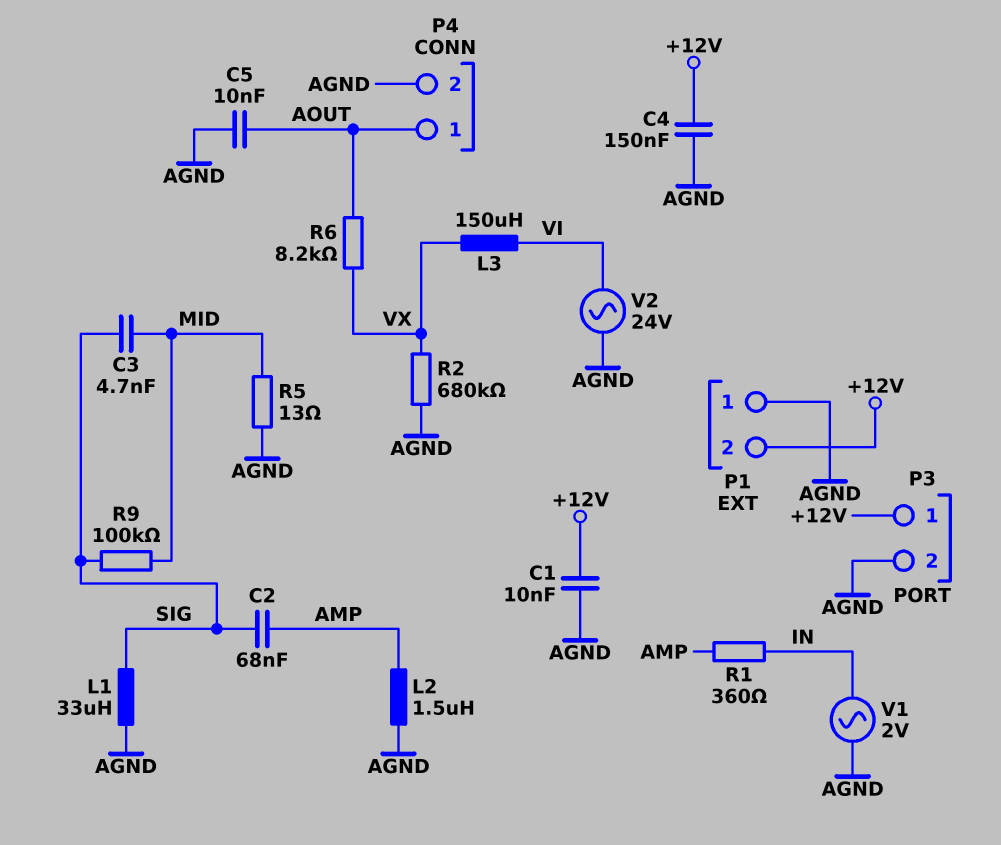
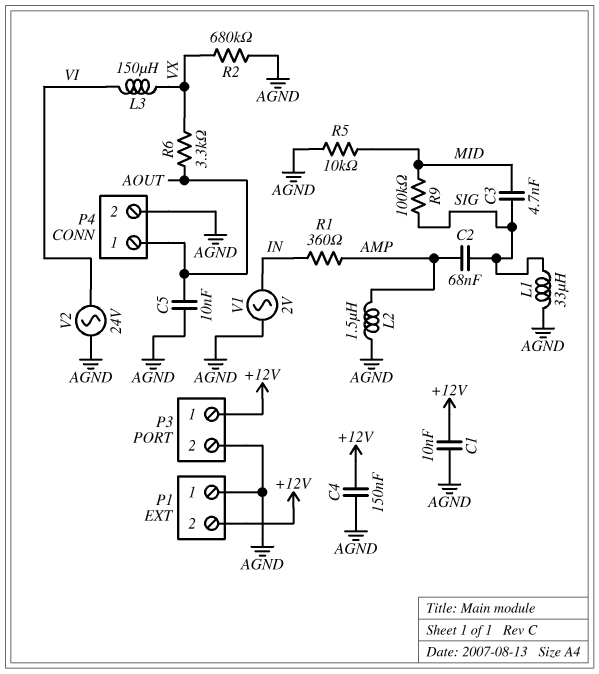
R5: 13 (AGND, MID) -> 10k (AGND, MID)
R6: 8.2k (AOUT, VX) -> 3.3k (AOUT, VX)

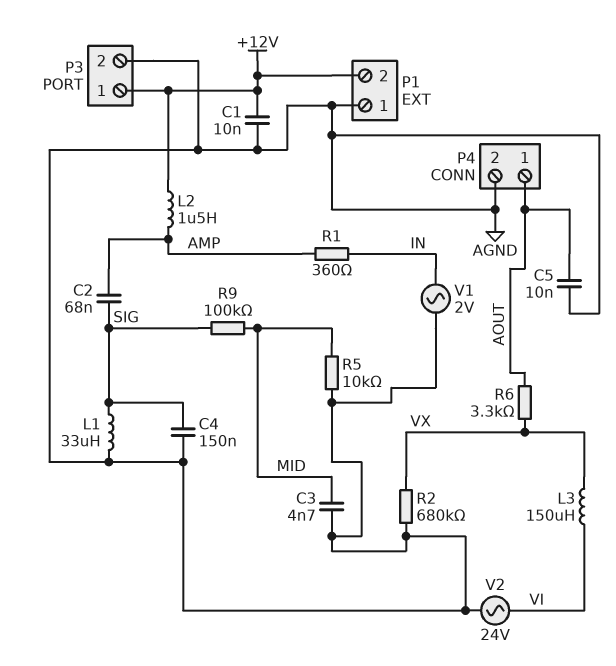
C3: 4.7nF (MID, SIG) -> 4.7nF (AGND, MID)
C4: 150nF (+12V, AGND) -> 150nF (AGND, SIG)
L2: 1.5uH (AGND, AMP) -> 1.5uH (+12V, AMP)

